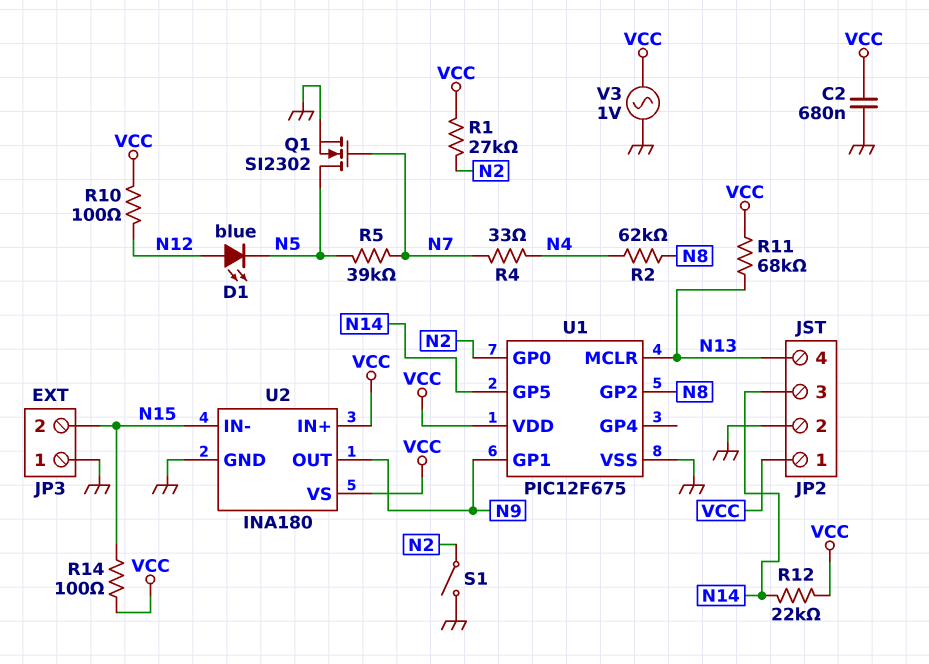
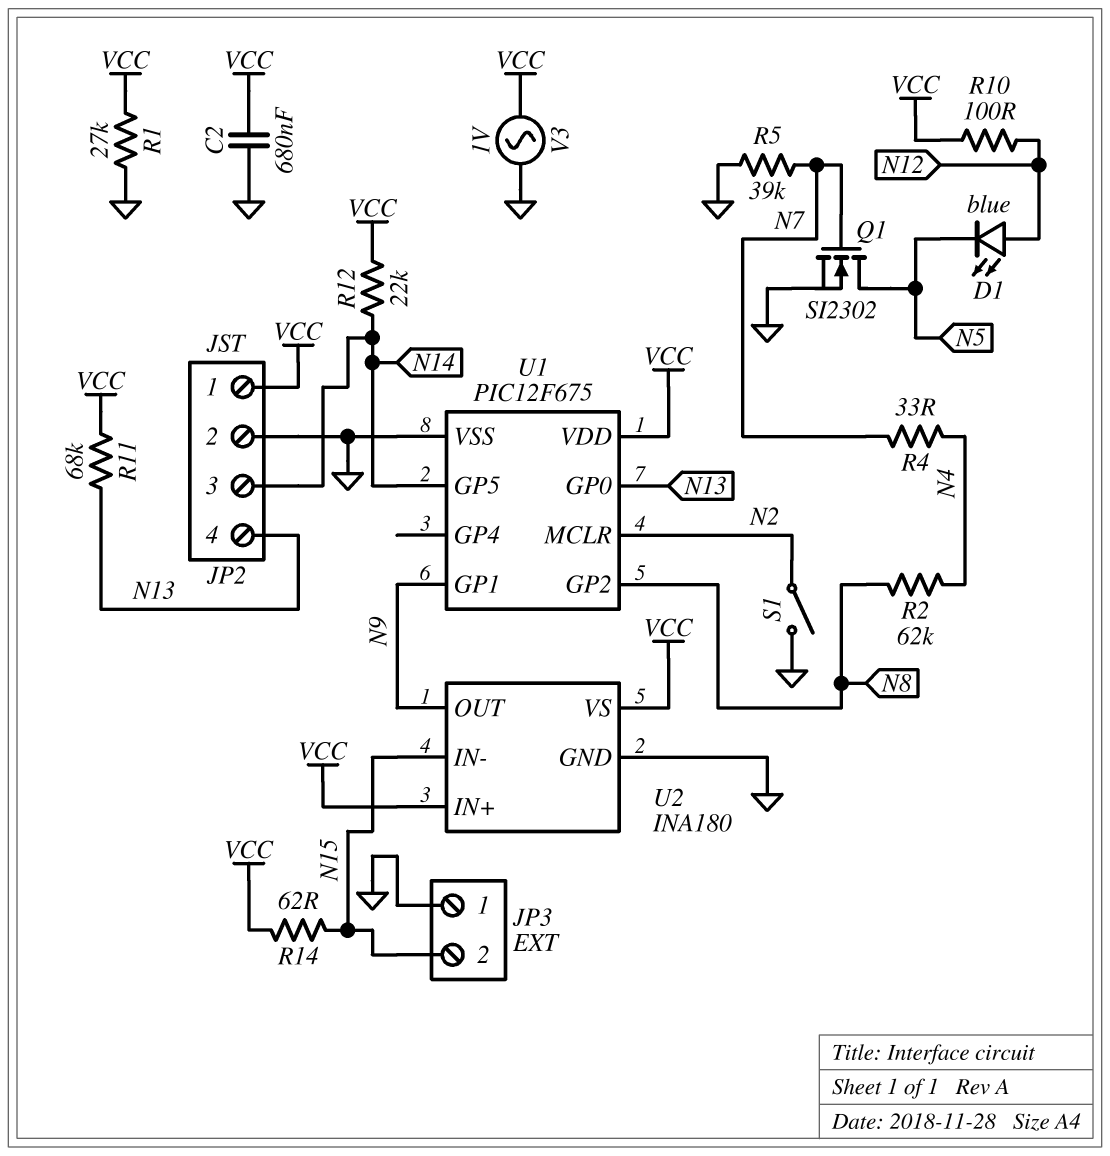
R1: 27k (N2, VCC) -> 27k (GND, VCC)
R5: 39k (N5, N7) -> 39k (GND, N7)
R14: 100 (N15, VCC) -> 62 (N15, VCC)
U1 pin GP0: N2 -> N13
U1 pin MCLR: N13 -> N2

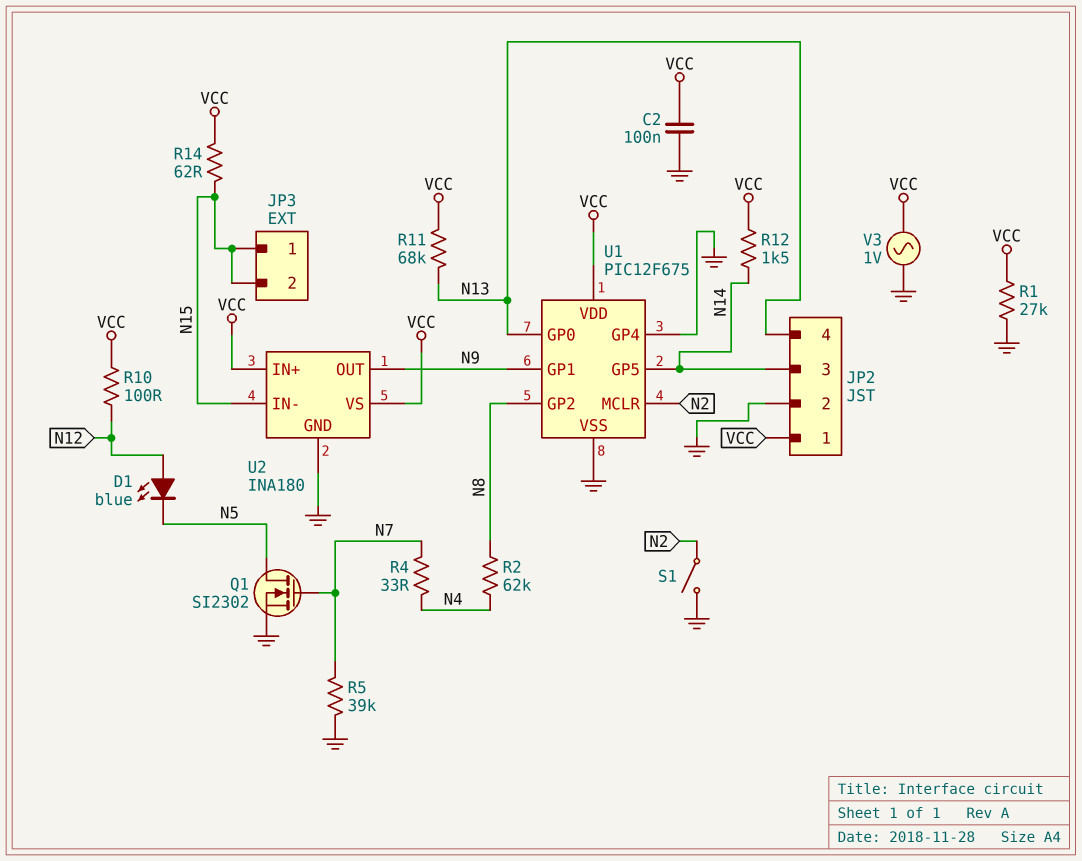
C2: 680nF (GND, VCC) -> 100nF (GND, VCC)
JP3 pin 1: GND -> N15
R12: 22k (N14, VCC) -> 1.5k (N14, VCC)
U1 pin GP4: none -> GND

